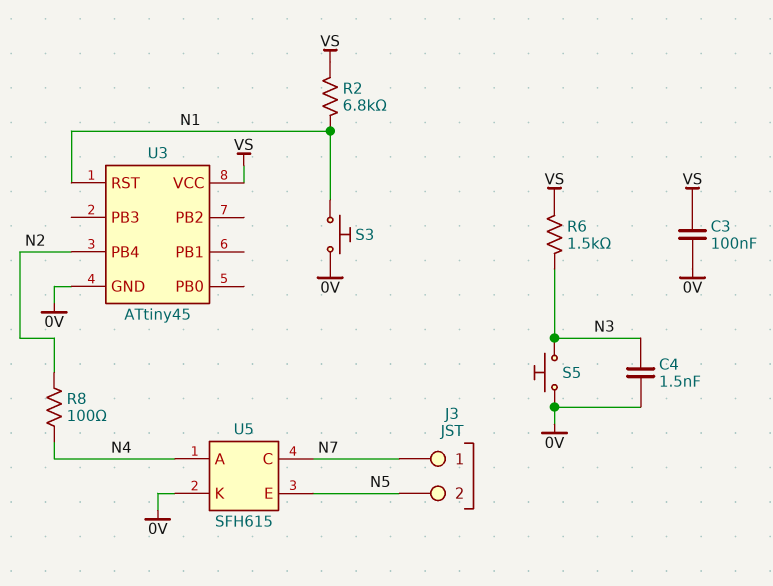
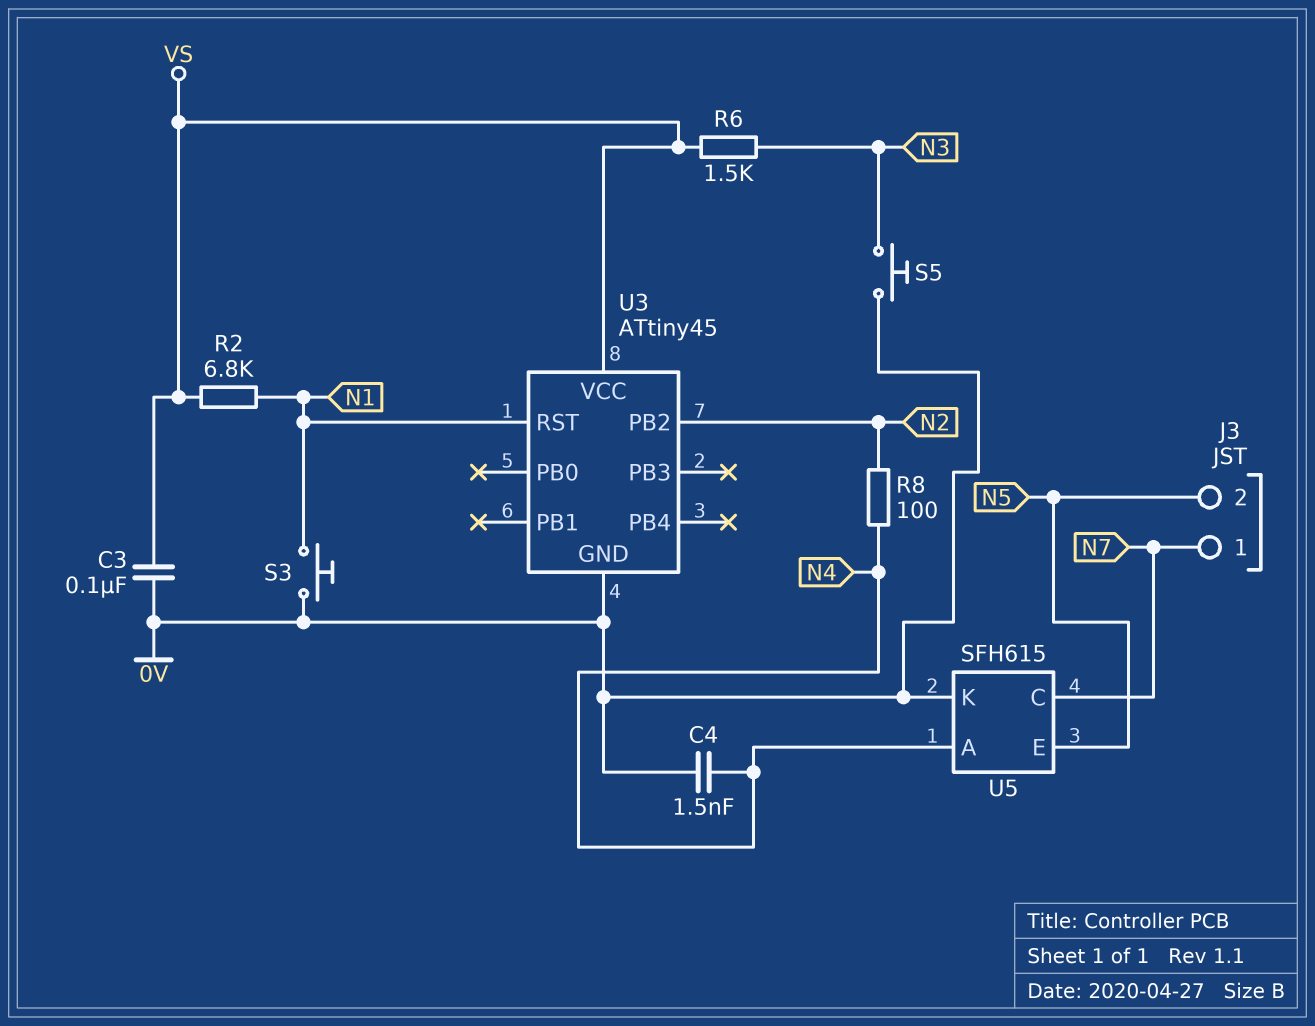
C4: 1.5nF (0V, N3) -> 1.5nF (0V, N4)
U3 pin PB2: none -> N2
U3 pin PB4: N2 -> none

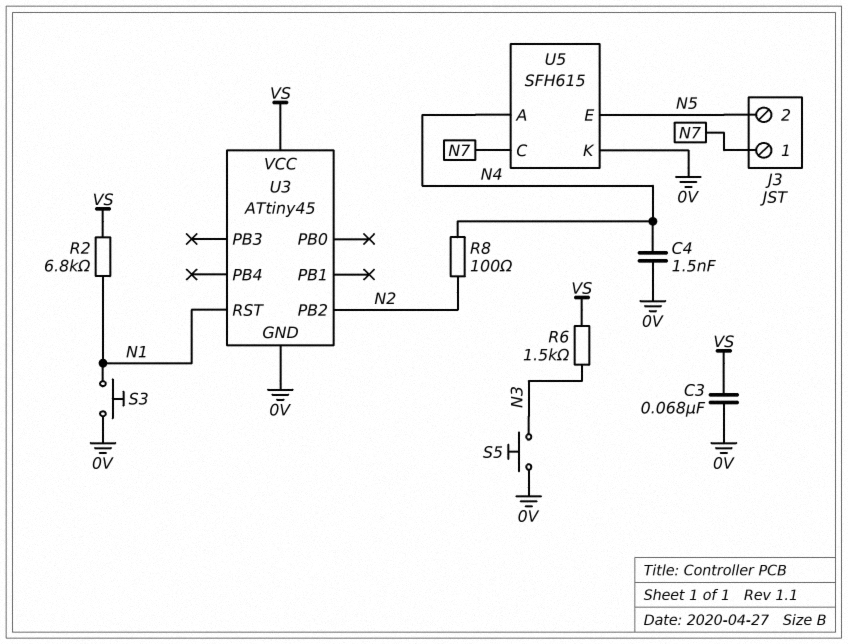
C3: 100nF (0V, VS) -> 68nF (0V, VS)

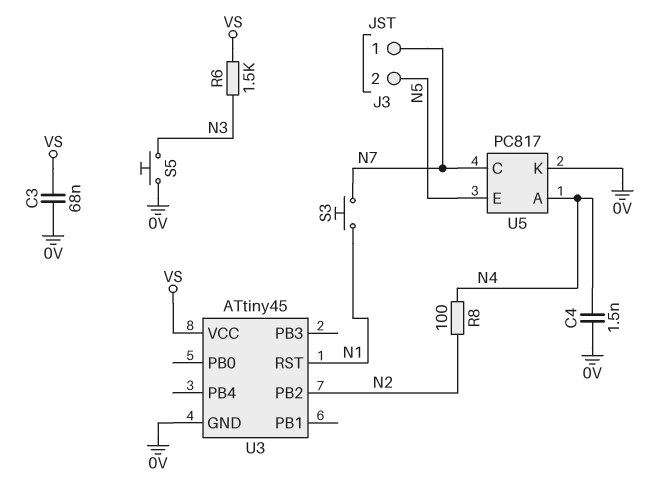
R2: 6.8k (N1, VS) -> none
S3: button (0V, N1) -> button (N1, N7)
U5: SFH615 -> PC817

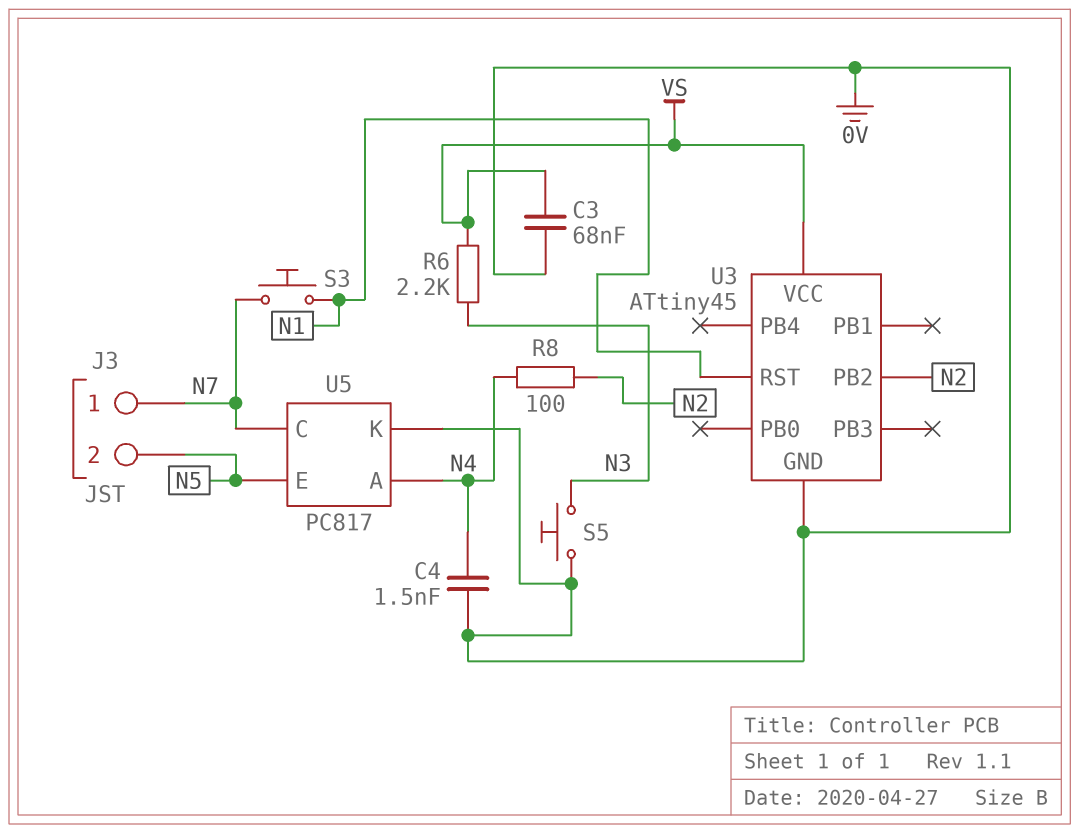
R6: 1.5k (N3, VS) -> 2.2k (N3, VS)

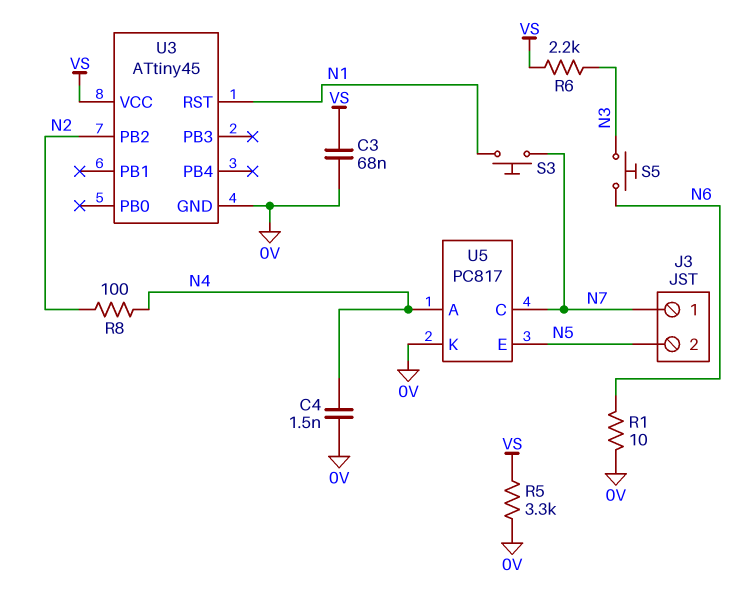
R1: none -> 10 (0V, N6)
R5: none -> 3.3k (0V, VS)
S5: button (0V, N3) -> button (N3, N6)

